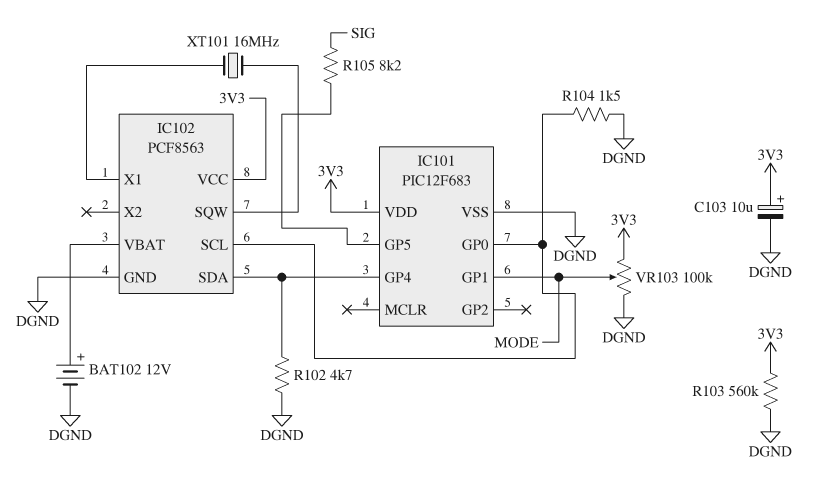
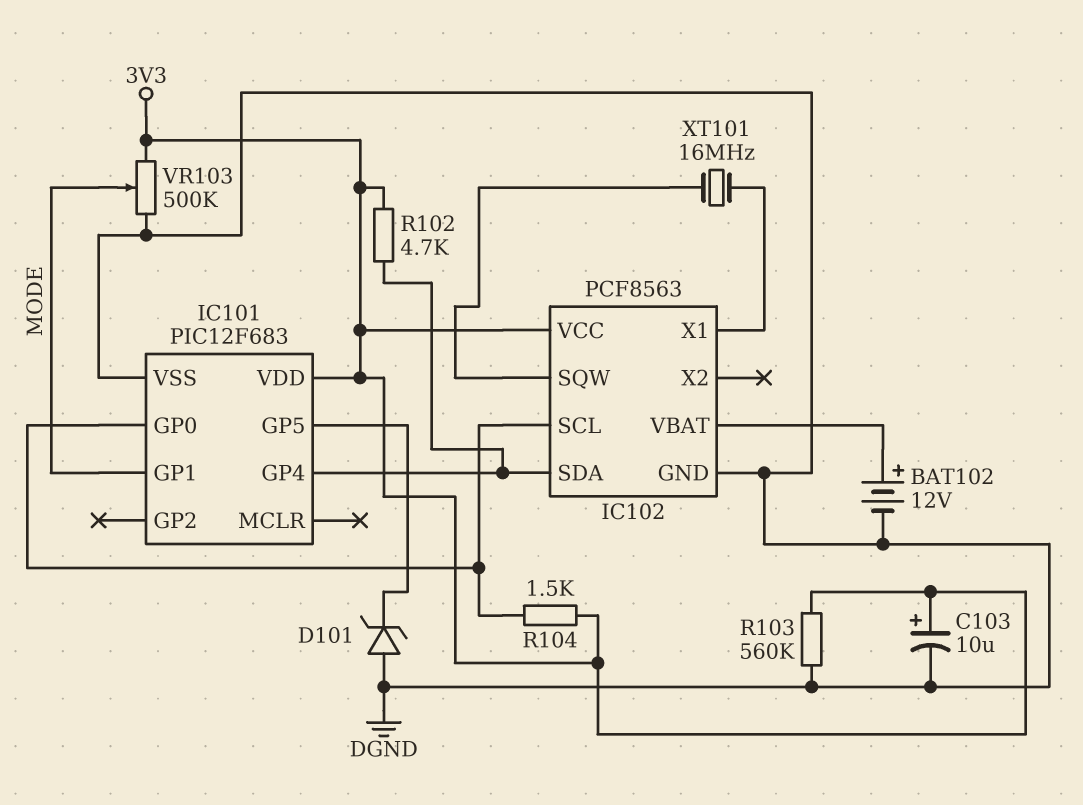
D101: none -> zener (A DGND, K IC101/GP5)
R102: 4.7k (DGND, IC101/GP4) -> 4.7k (3V3, IC101/GP4)
R104: 1.5k (DGND, IC101/GP0) -> 1.5k (3V3, IC101/GP0)
R105: 8.2k (IC101/GP5, SIG) -> none
VR103: 100k (3V3, DGND, wiper MODE) -> 500k (3V3, DGND, wiper MODE)

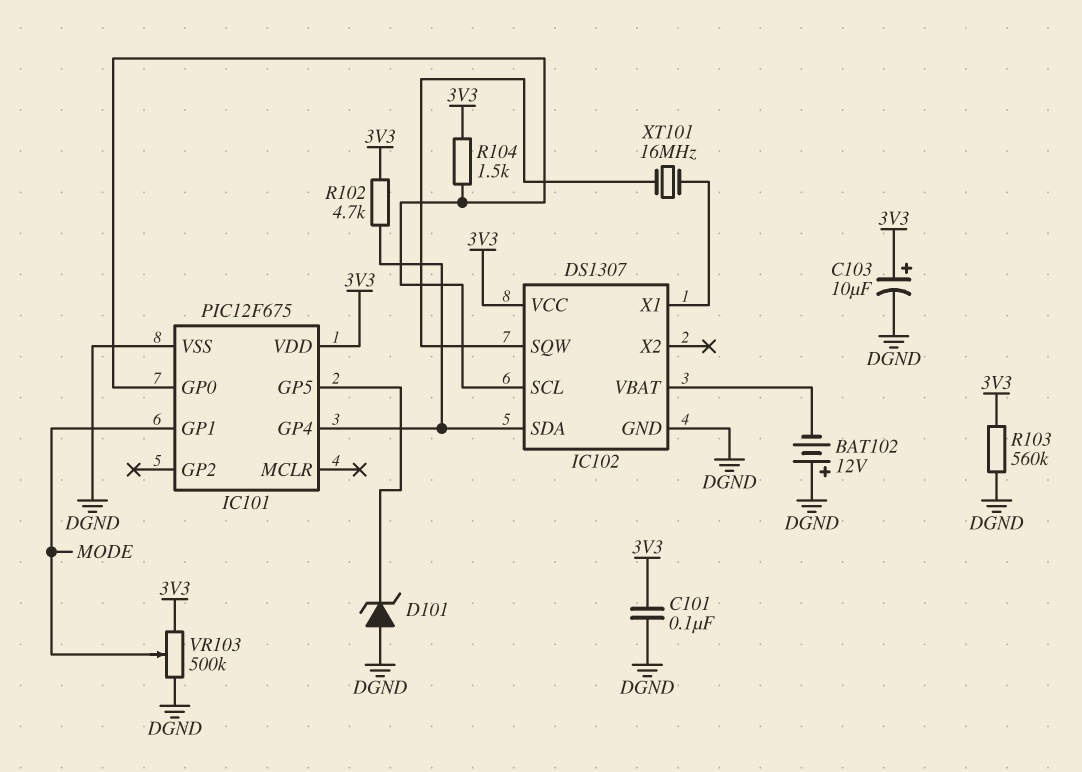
BAT102: 12V (plus IC102/VBAT, minus DGND) -> 12V (plus DGND, minus IC102/VBAT)
C101: none -> 100nF (3V3, DGND)
IC101: PIC12F683 -> PIC12F675
IC102: PCF8563 -> DS1307

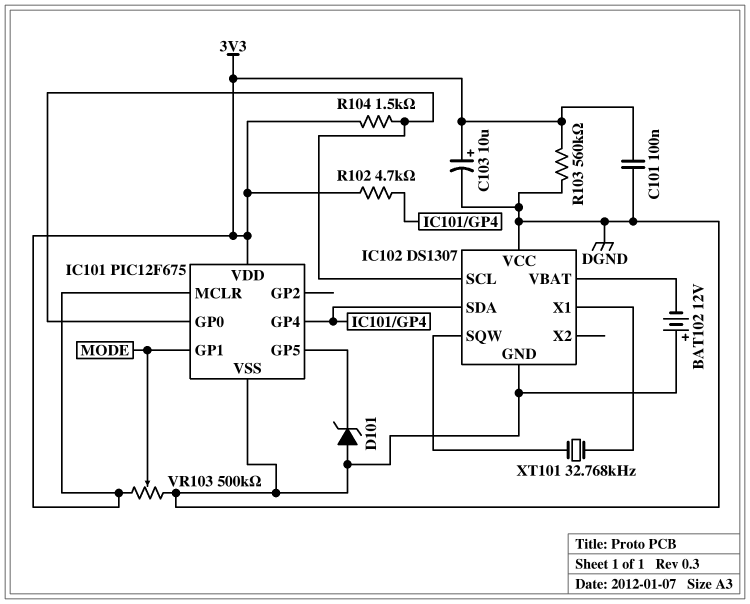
IC101 pin MCLR: none -> 3V3
IC102 pin VCC: 3V3 -> DGND
XT101: 16MHz (IC102/SQW, IC102/X1) -> 32.768kHz (IC102/SQW, IC102/X1)

